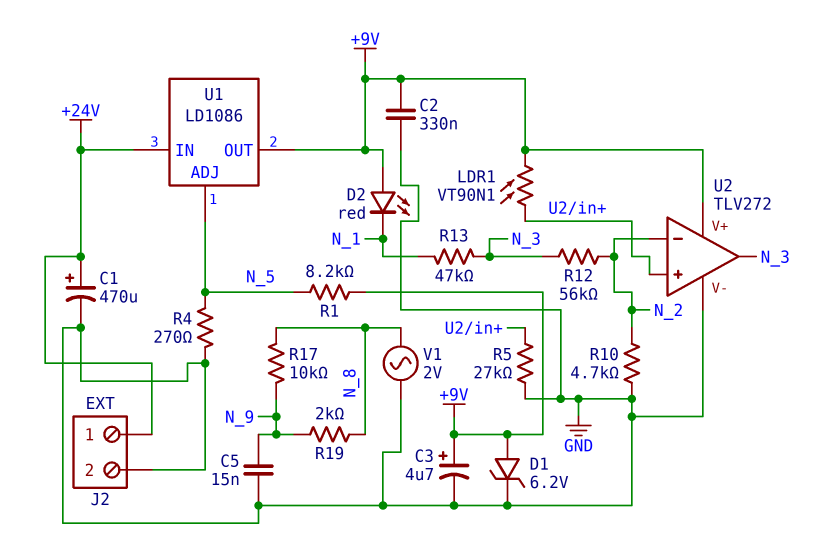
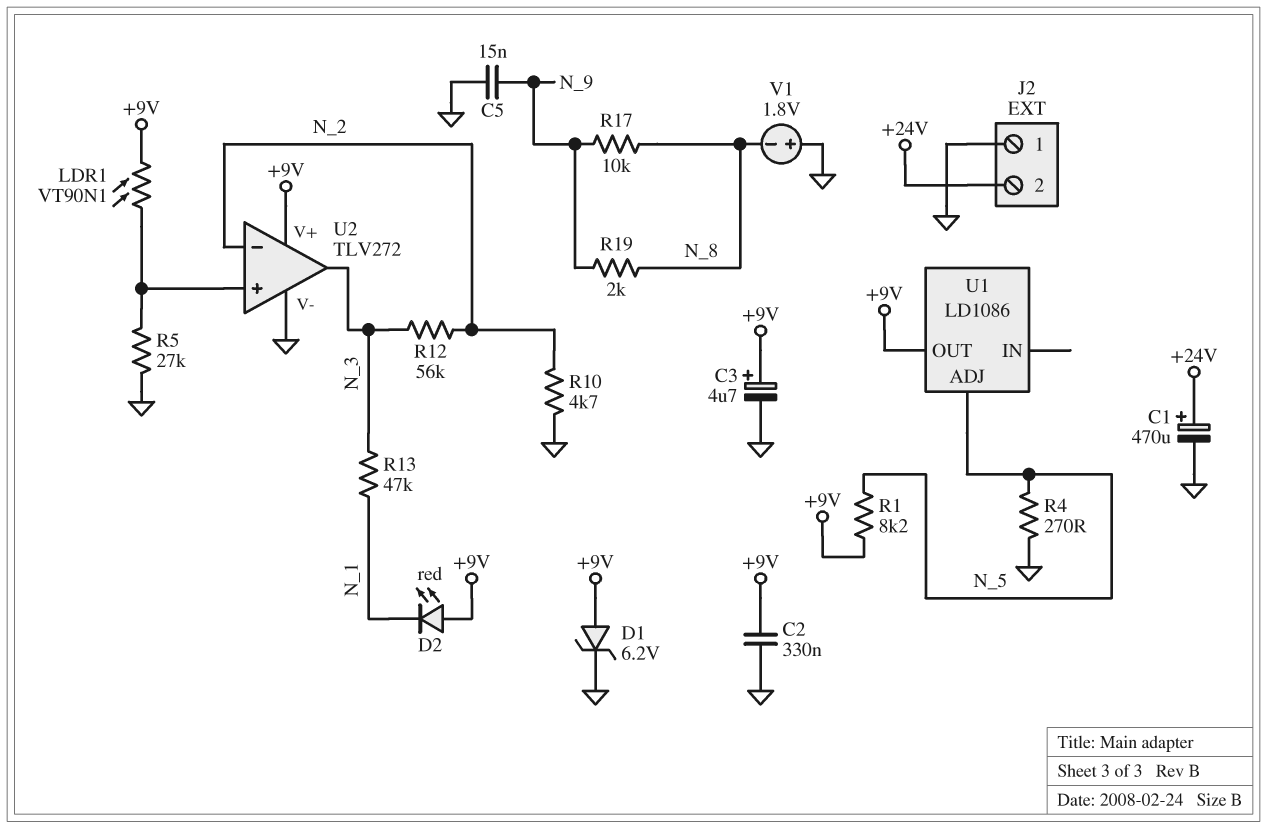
J2 pin 1: +24V -> GND
J2 pin 2: GND -> +24V
U1 pin IN: +24V -> none
V1: AC 2V (GND, N_8) -> 1.8V (plus GND, minus N_8)

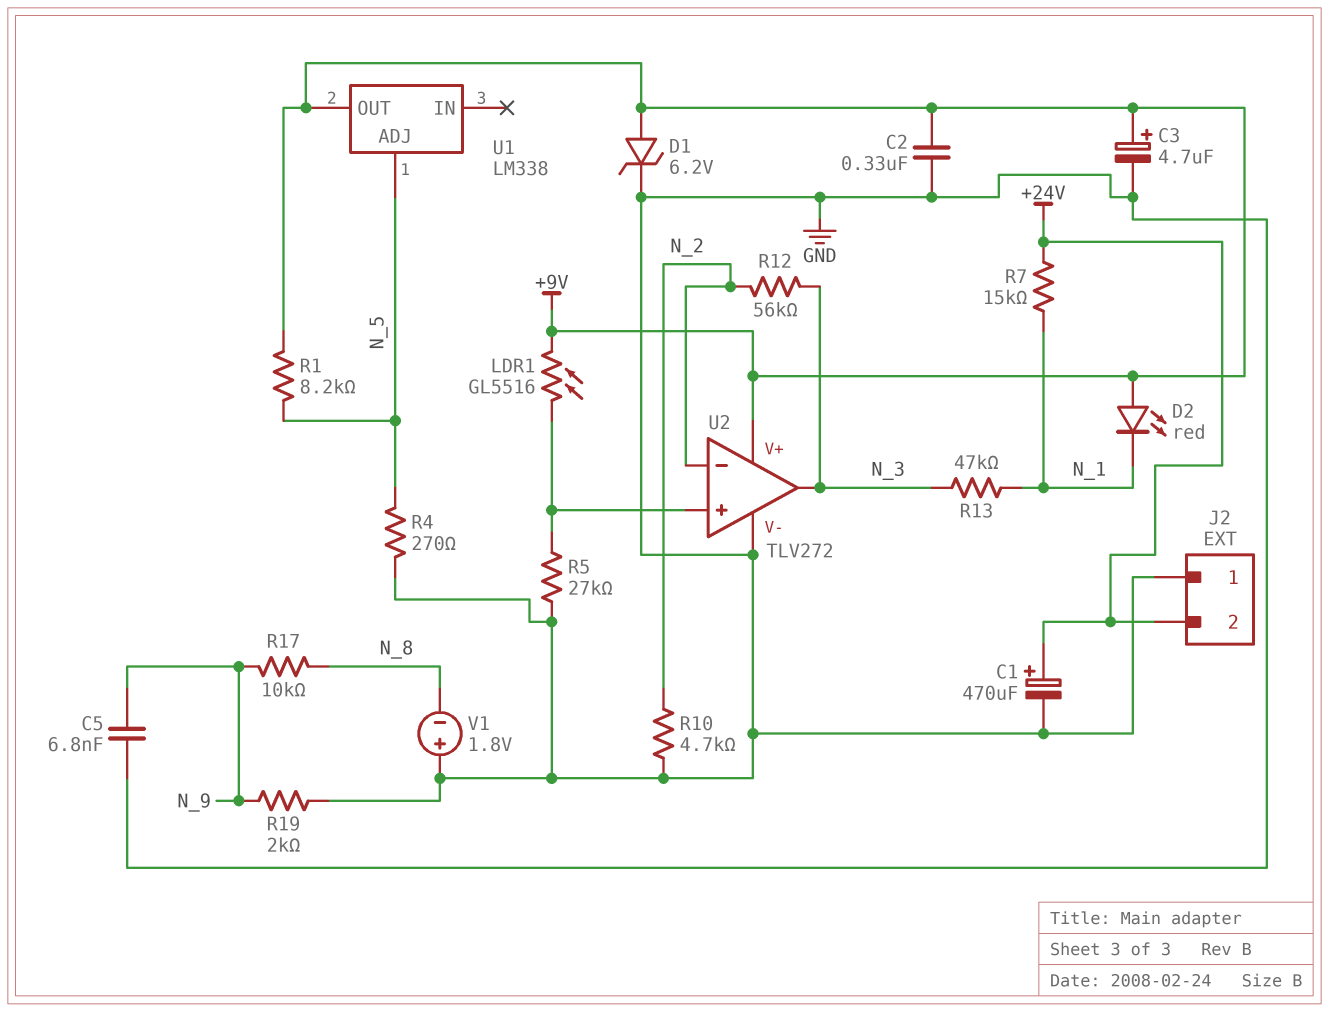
C5: 15nF (GND, N_9) -> 6.8nF (GND, N_9)
LDR1: VT90N1 (+9V, U2/in+) -> GL5516 (+9V, U2/in+)
R7: none -> 15k (+24V, N_1)
R19: 2k (N_8, N_9) -> 2k (GND, N_9)
U1: LD1086 -> LM338

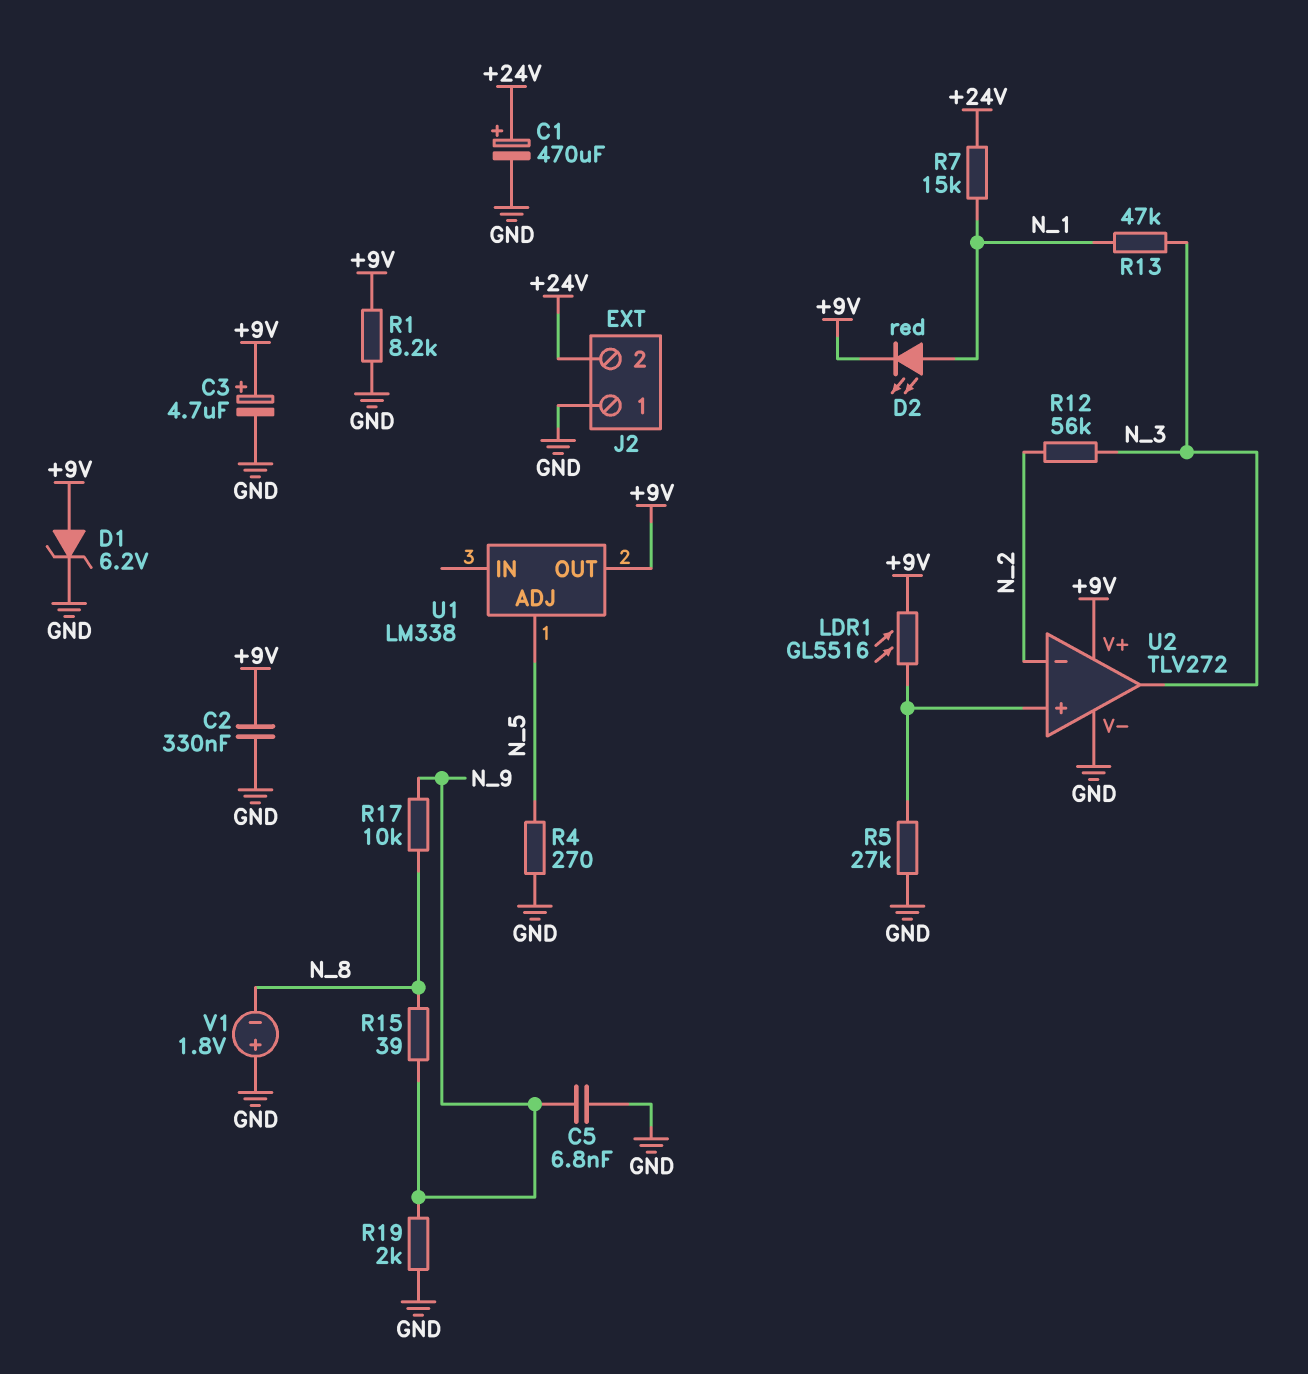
D2: LED red (A +9V, K N_1) -> LED red (A N_1, K +9V)
R1: 8.2k (+9V, N_5) -> 8.2k (+9V, GND)
R10: 4.7k (GND, N_2) -> none
R15: none -> 39 (N_8, N_9)

